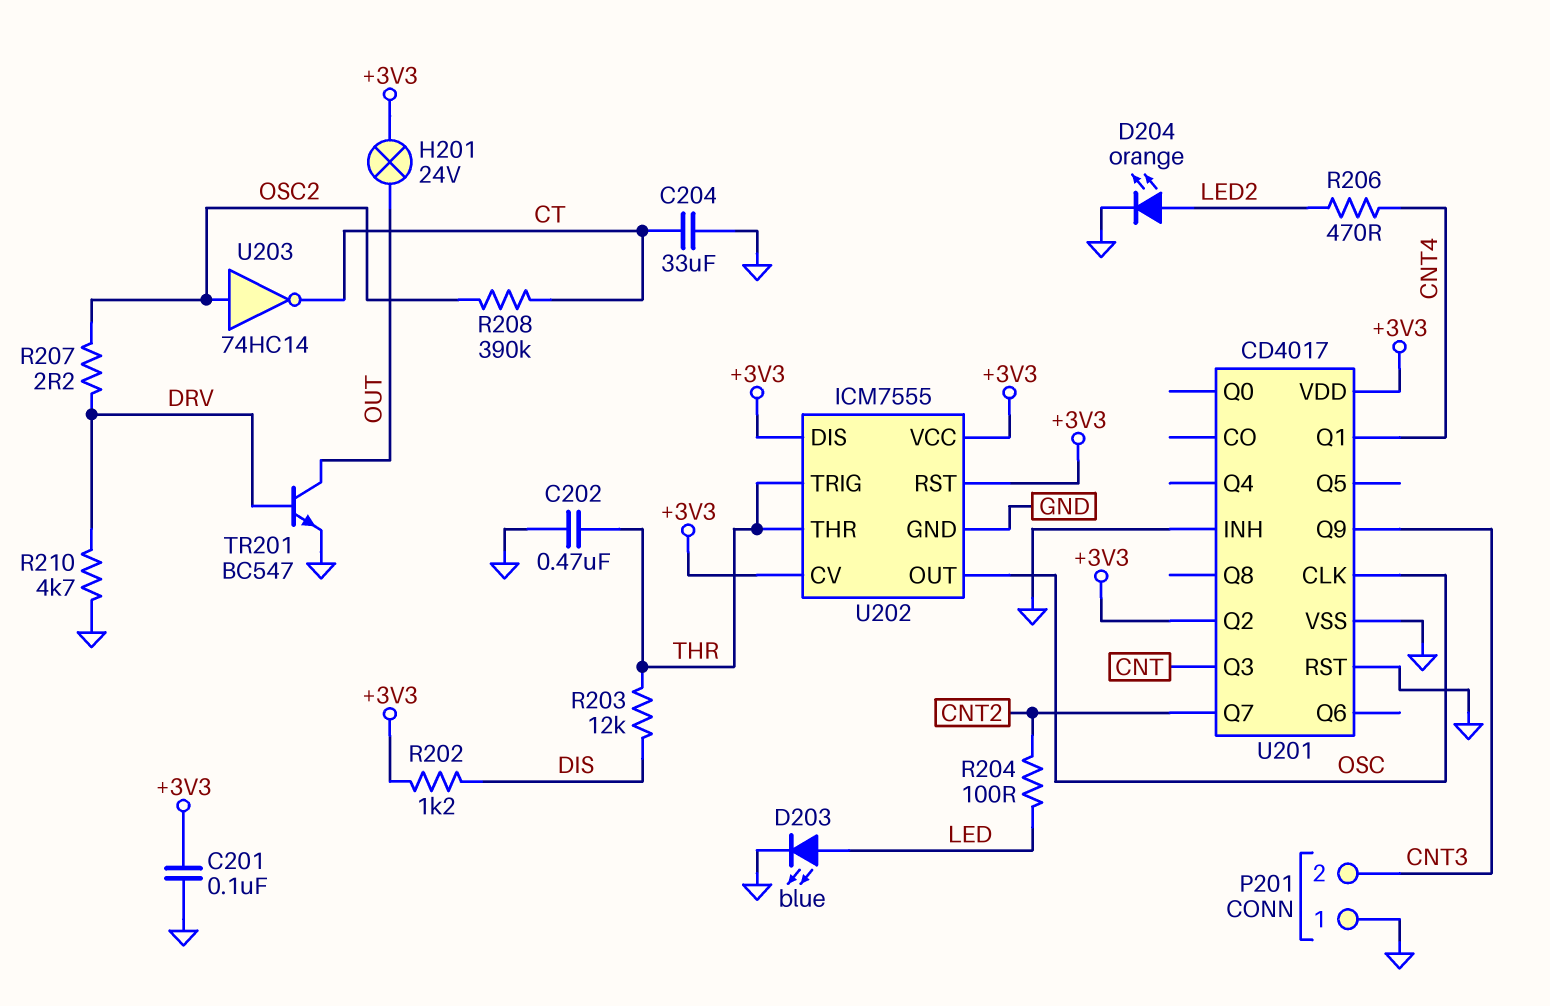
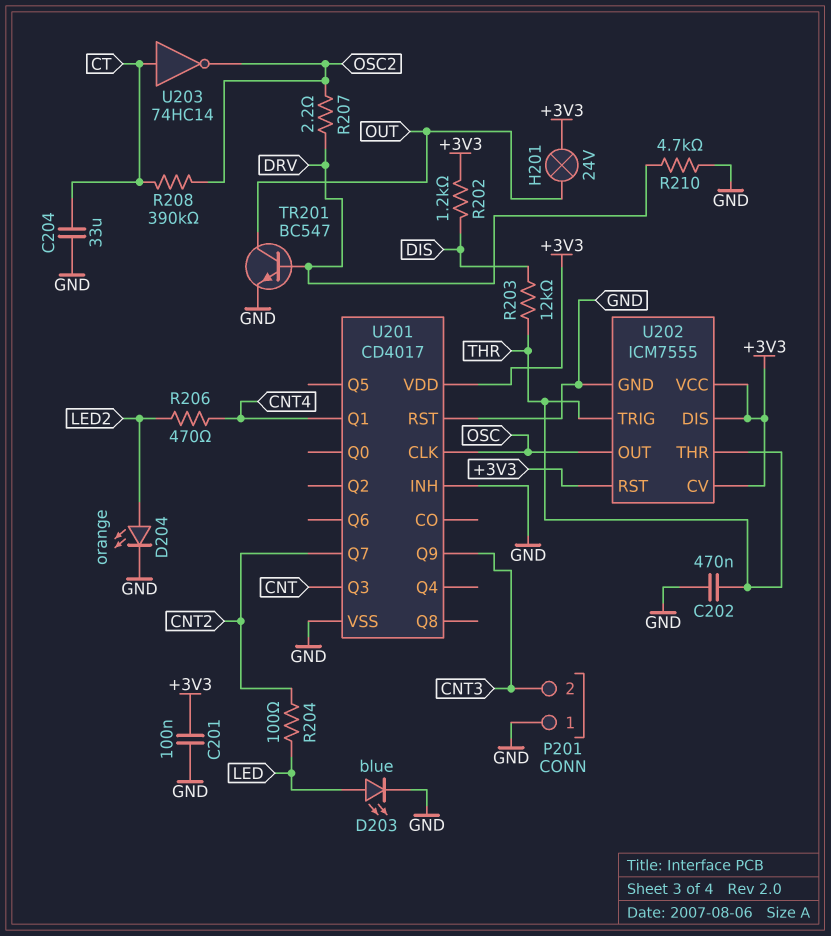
U201 pin Q2: +3V3 -> none
U203: NOT 74HC14 (in OSC2, out CT) -> NOT 74HC14 (in CT, out OSC2)

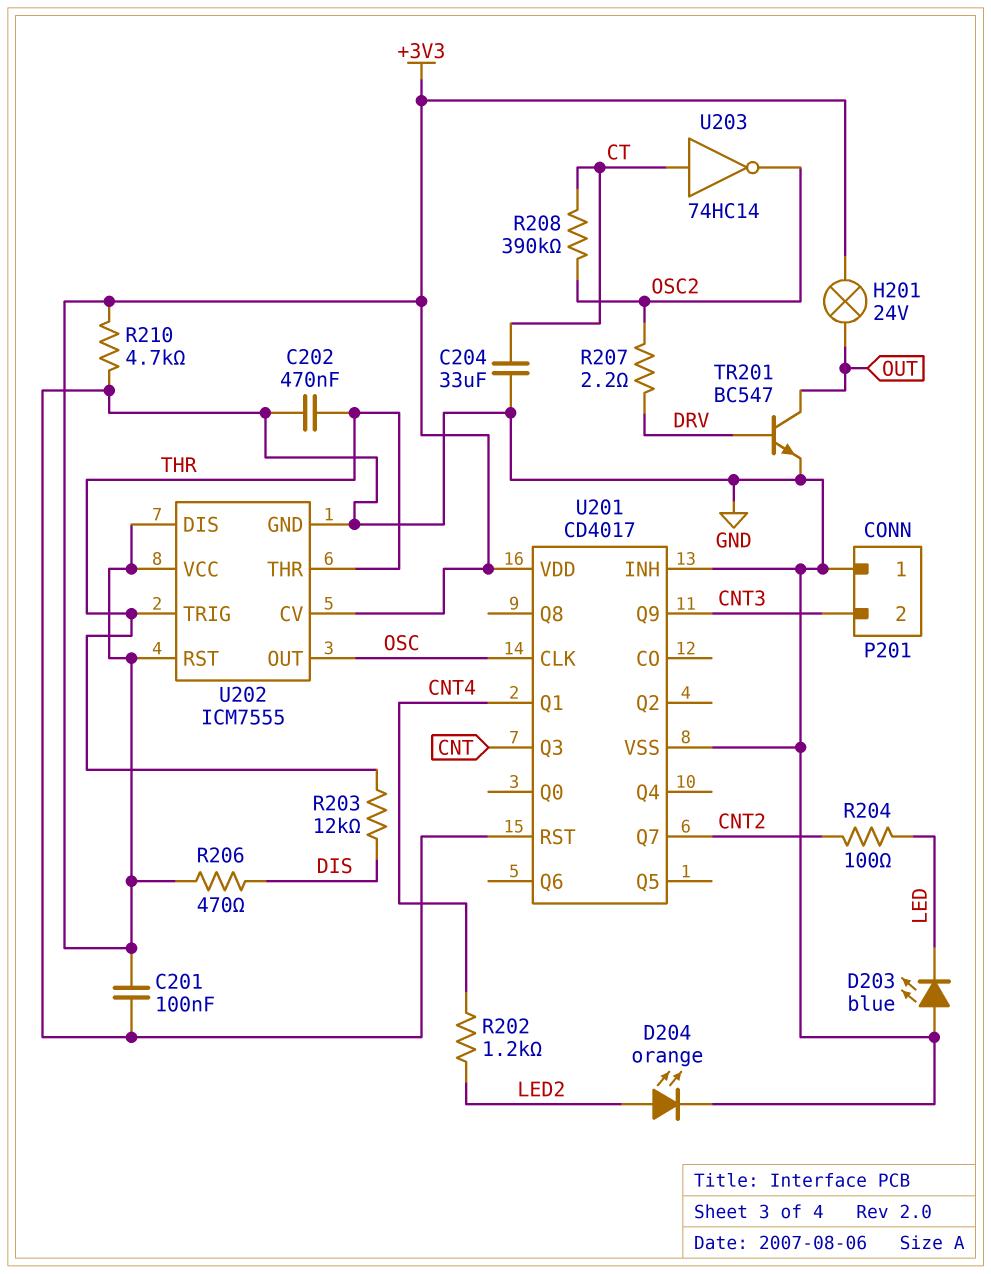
D203: LED blue (A LED, K GND) -> LED blue (A GND, K LED)
R202: 1.2k (+3V3, DIS) -> 1.2k (CNT4, LED2)
R206: 470 (CNT4, LED2) -> 470 (+3V3, DIS)
R210: 4.7k (DRV, GND) -> 4.7k (+3V3, GND)

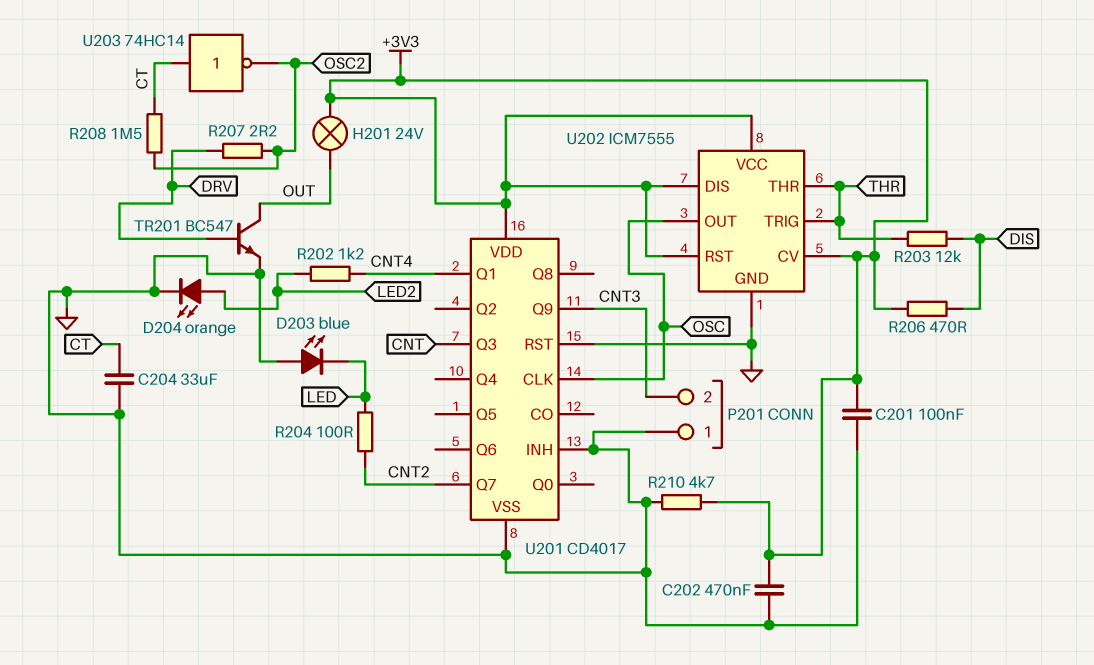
C202: 470nF (GND, THR) -> 470nF (+3V3, GND)
R208: 390k (CT, OSC2) -> 1.5M (CT, OSC2)

